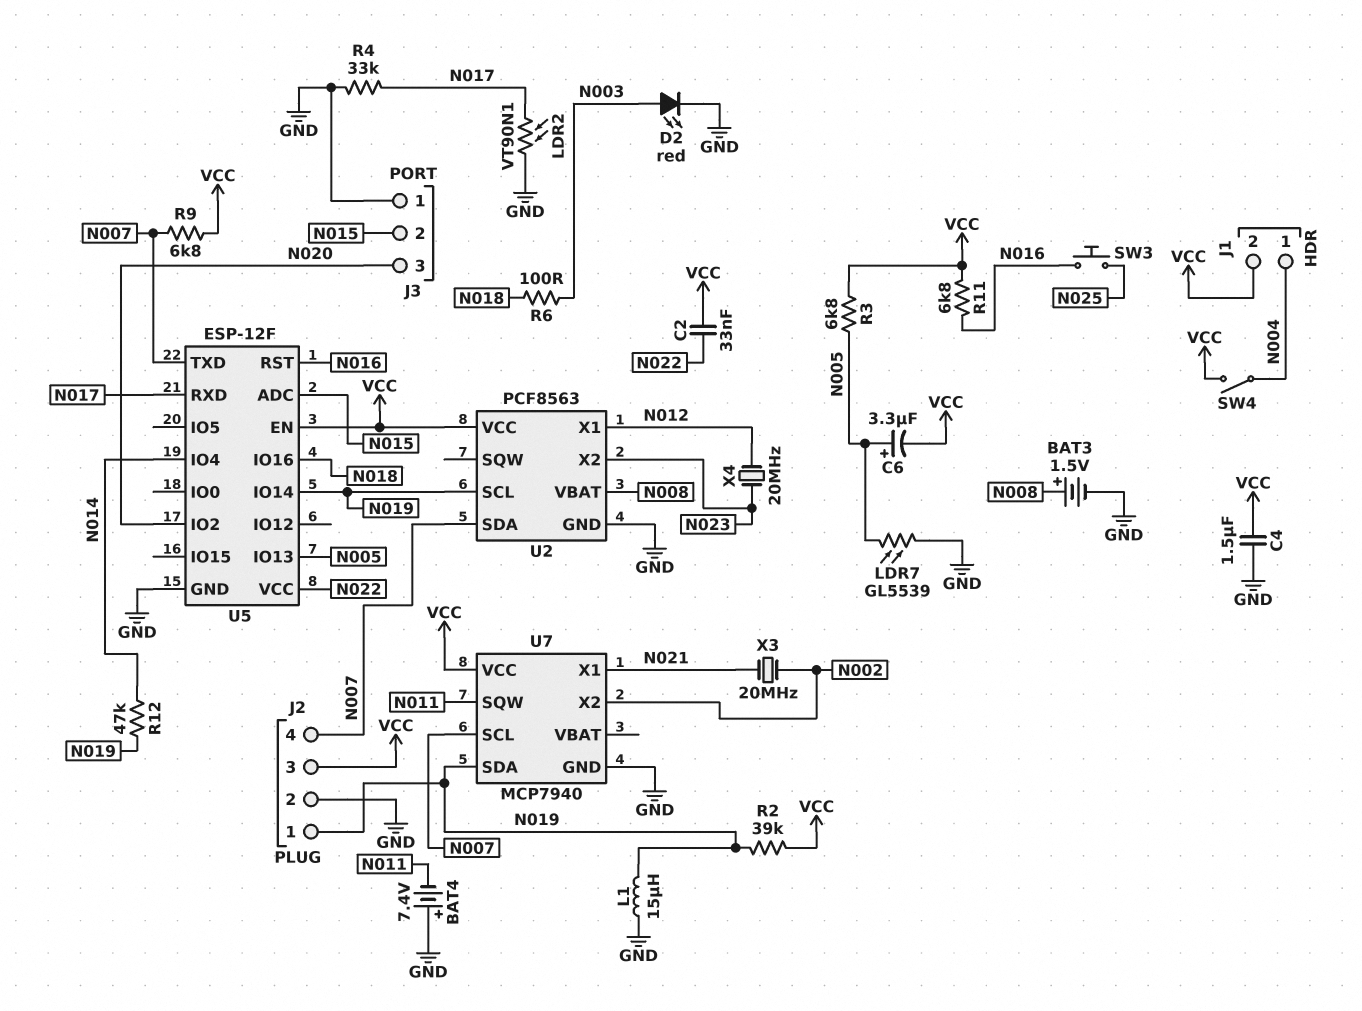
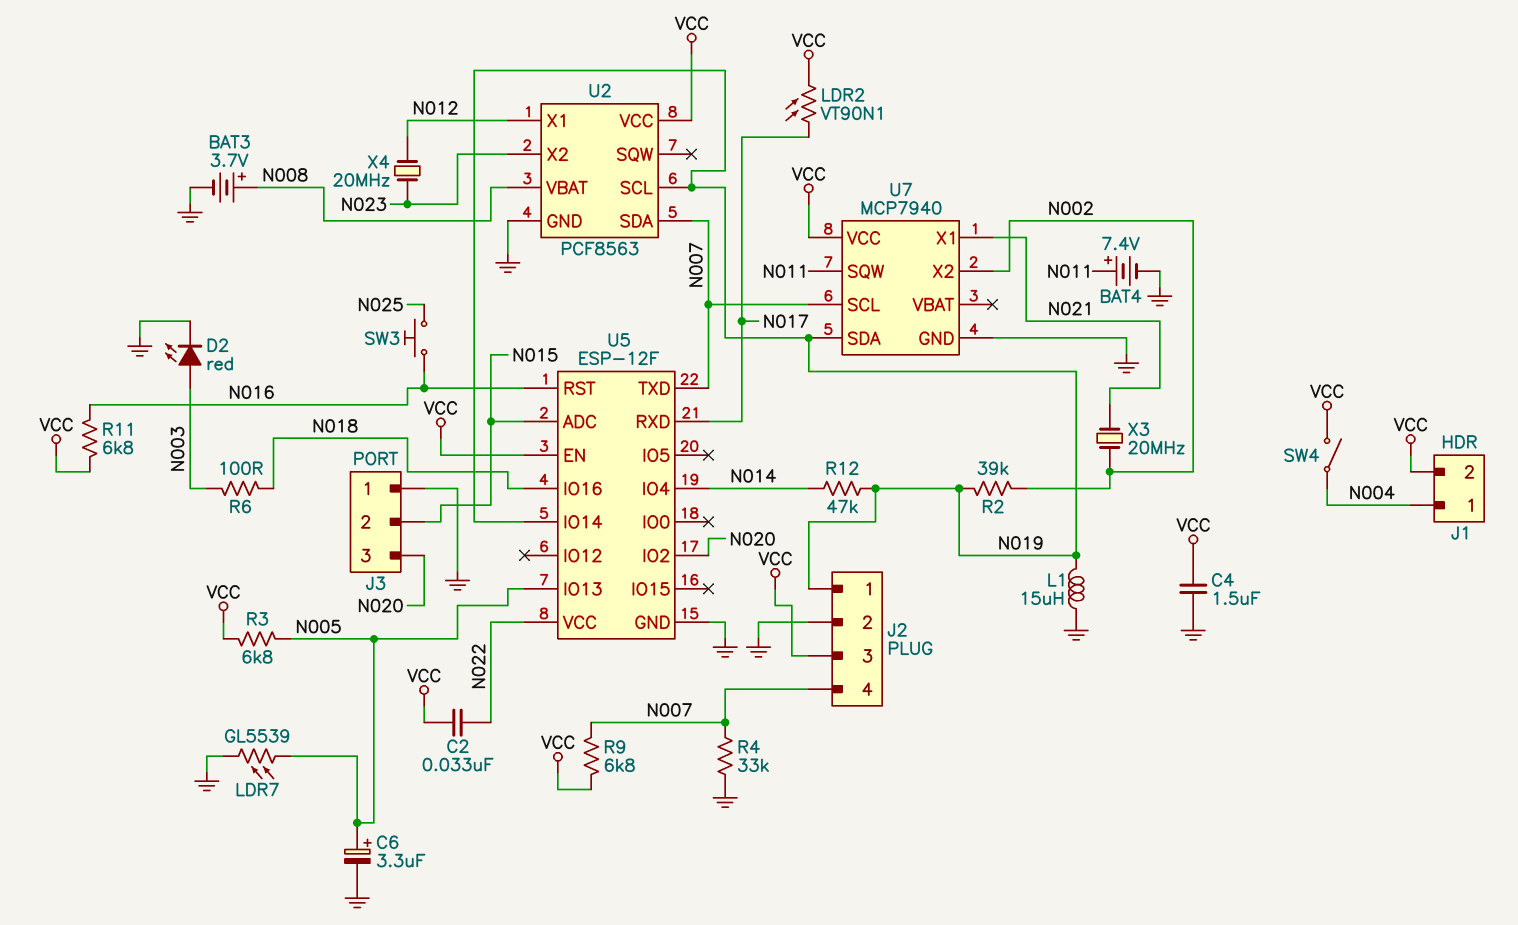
BAT3: 1.5V (plus N008, minus GND) -> 3.7V (plus N008, minus GND)
BAT4: 7.4V (plus GND, minus N011) -> 7.4V (plus N011, minus GND)
C6: 3.3uF (plus N005, minus VCC) -> 3.3uF (plus N005, minus GND)
LDR2: VT90N1 (GND, N017) -> VT90N1 (N017, VCC)
R2: 39k (N019, VCC) -> 39k (N002, N019)
R4: 33k (GND, N017) -> 33k (GND, N007)

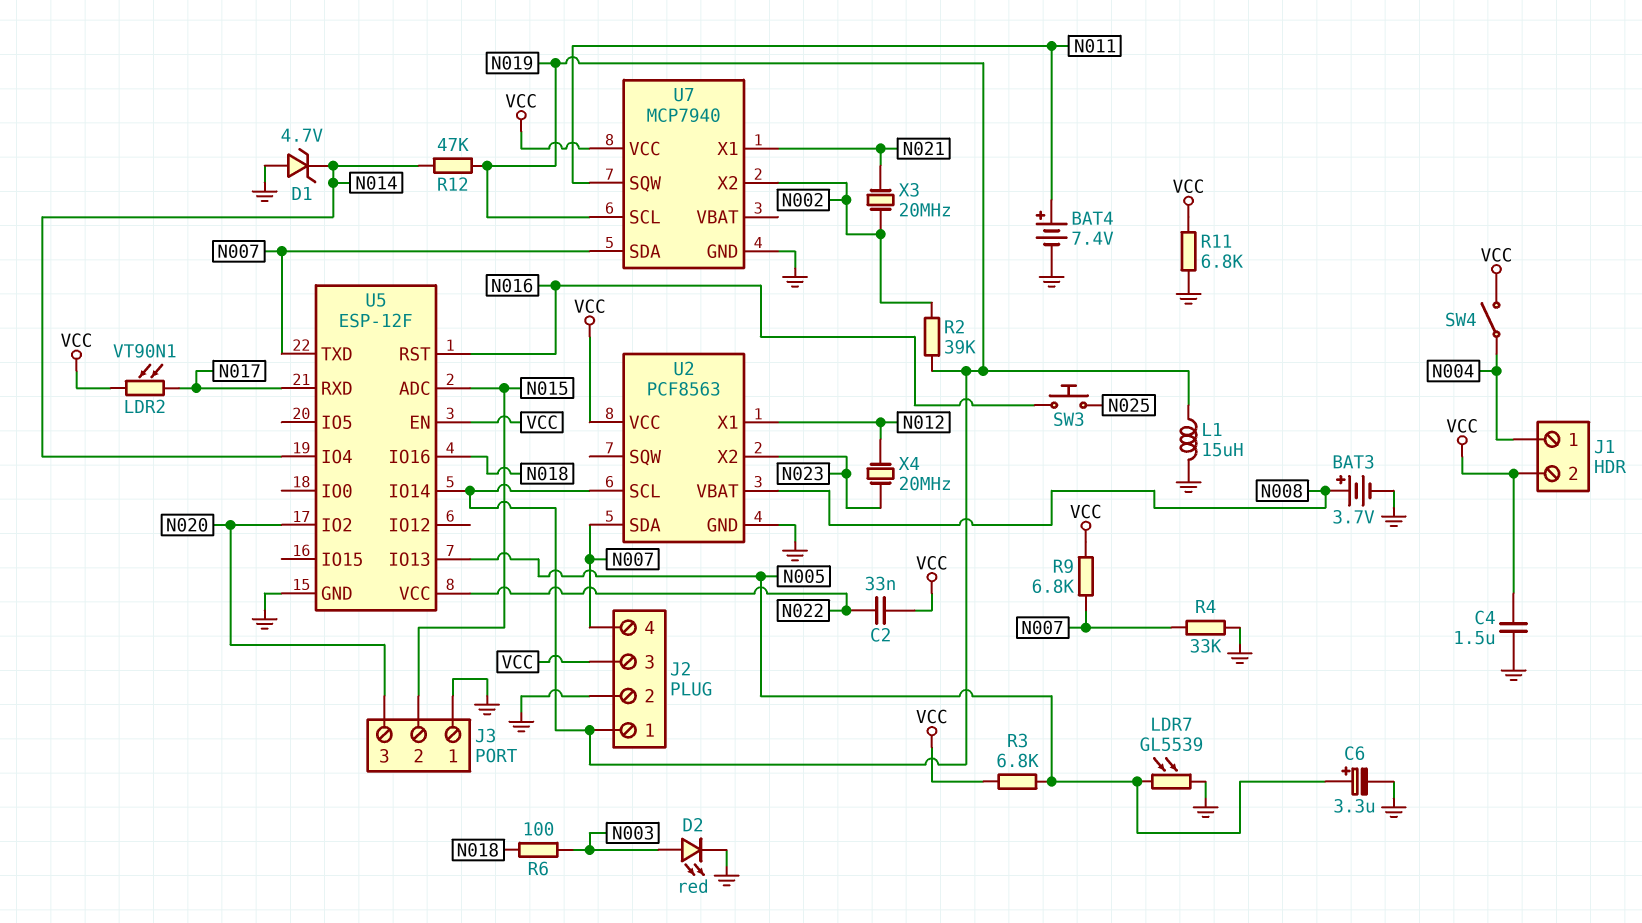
D1: none -> zener 4.7V (A GND, K N014)
R11: 6.8k (N016, VCC) -> 6.8k (GND, VCC)
U7 pin SCL: N007 -> N019
U7 pin SDA: N019 -> N007

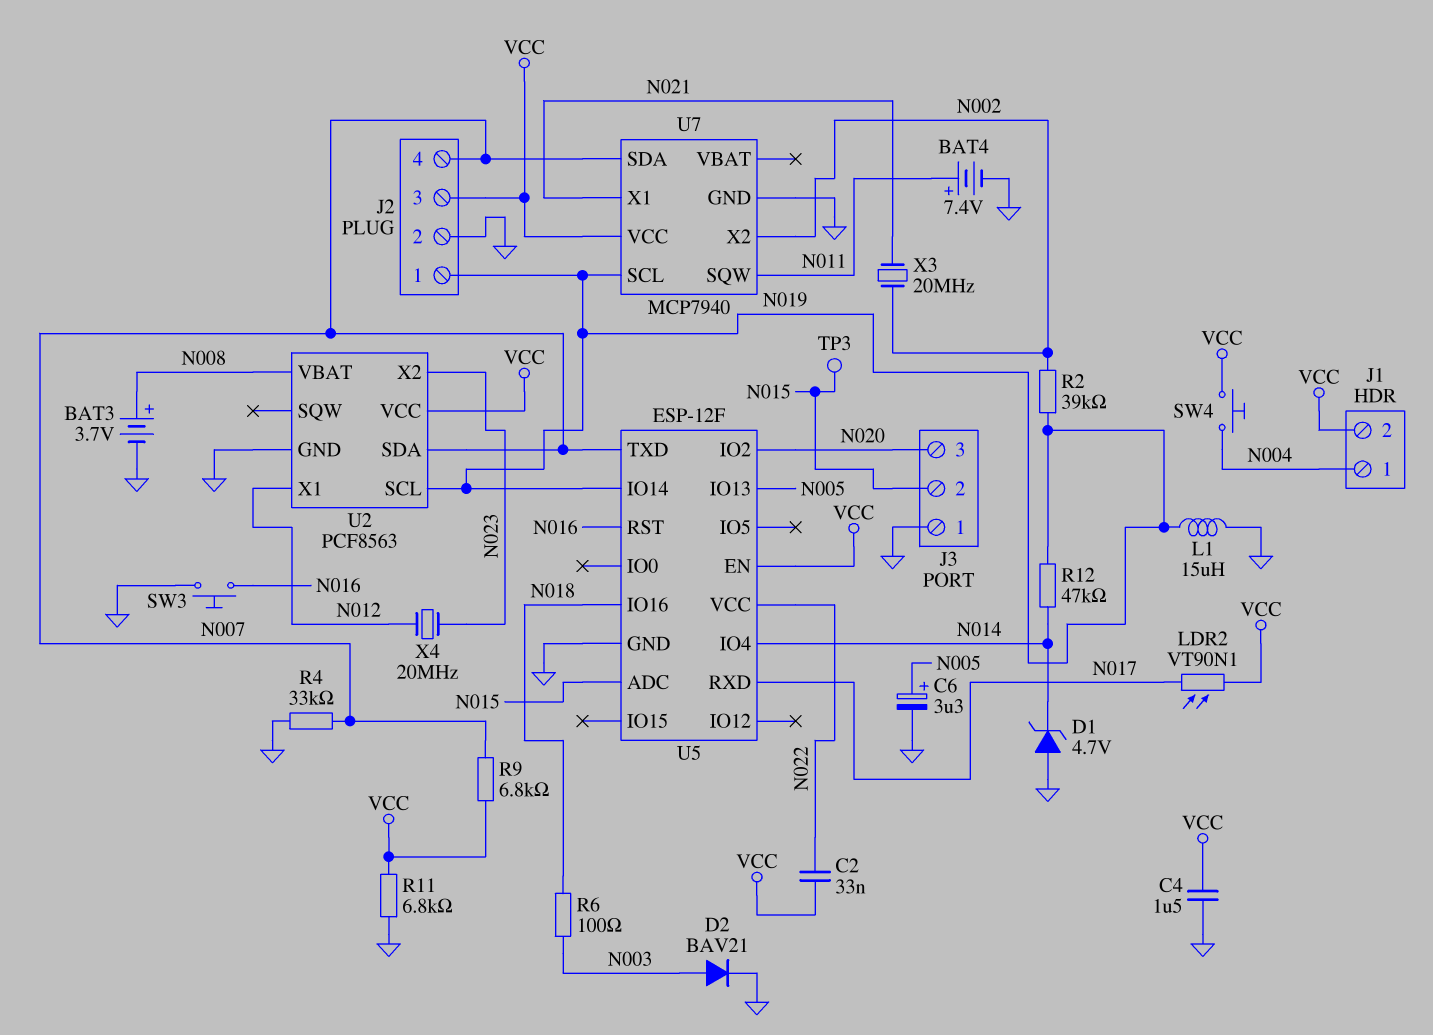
D2: LED red (A N003, K GND) -> diode BAV21 (A N003, K GND)
LDR7: GL5539 (GND, N005) -> none
R3: 6.8k (N005, VCC) -> none
SW3: button (N016, N025) -> button (GND, N016)
SW4: switch (N004, VCC) -> button (N004, VCC)
TP3: none -> test point (N015)

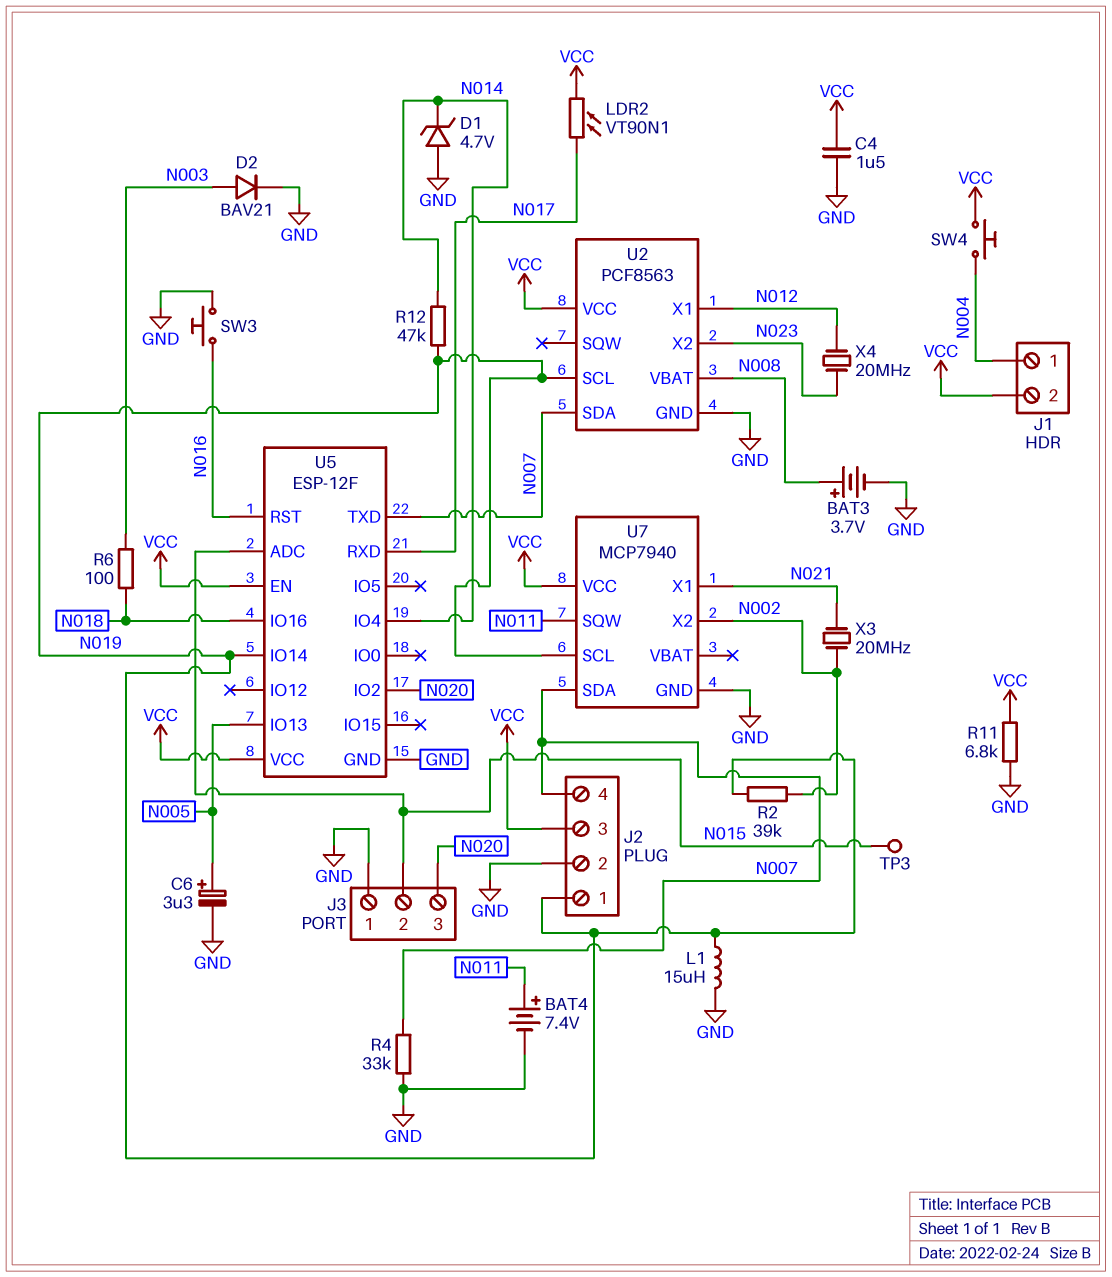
C2: 33nF (N022, VCC) -> none
R9: 6.8k (N007, VCC) -> none
U5 pin VCC: N022 -> VCC

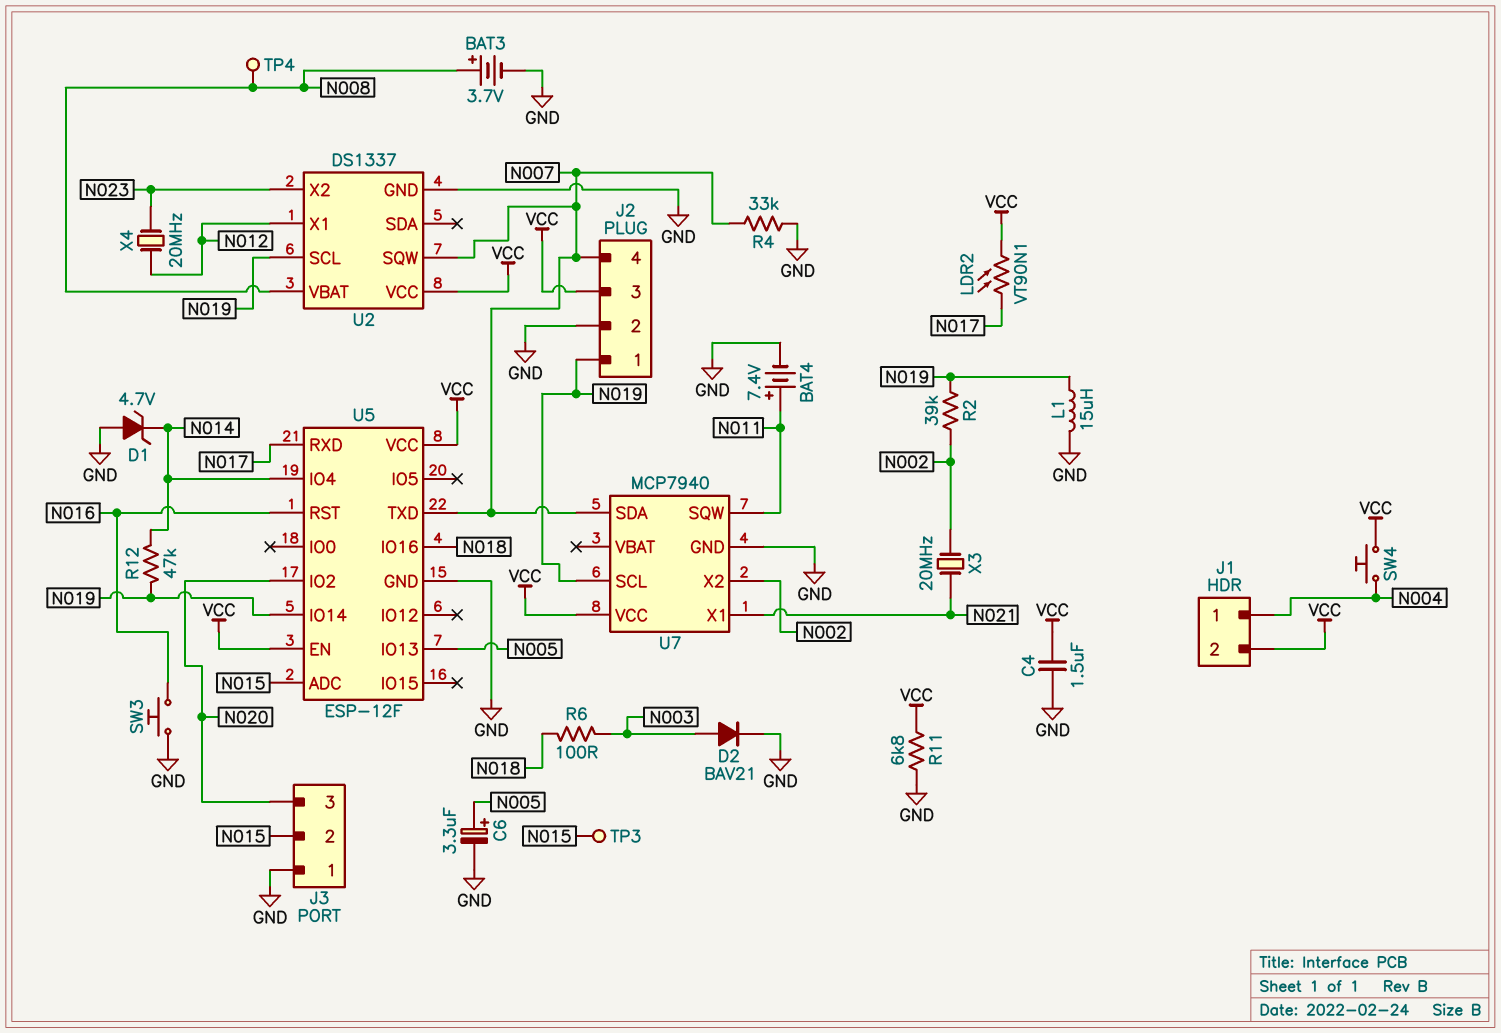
TP4: none -> test point (N008)
U2: PCF8563 -> DS1337
U2 pin SDA: N007 -> none
U2 pin SQW: none -> N007

